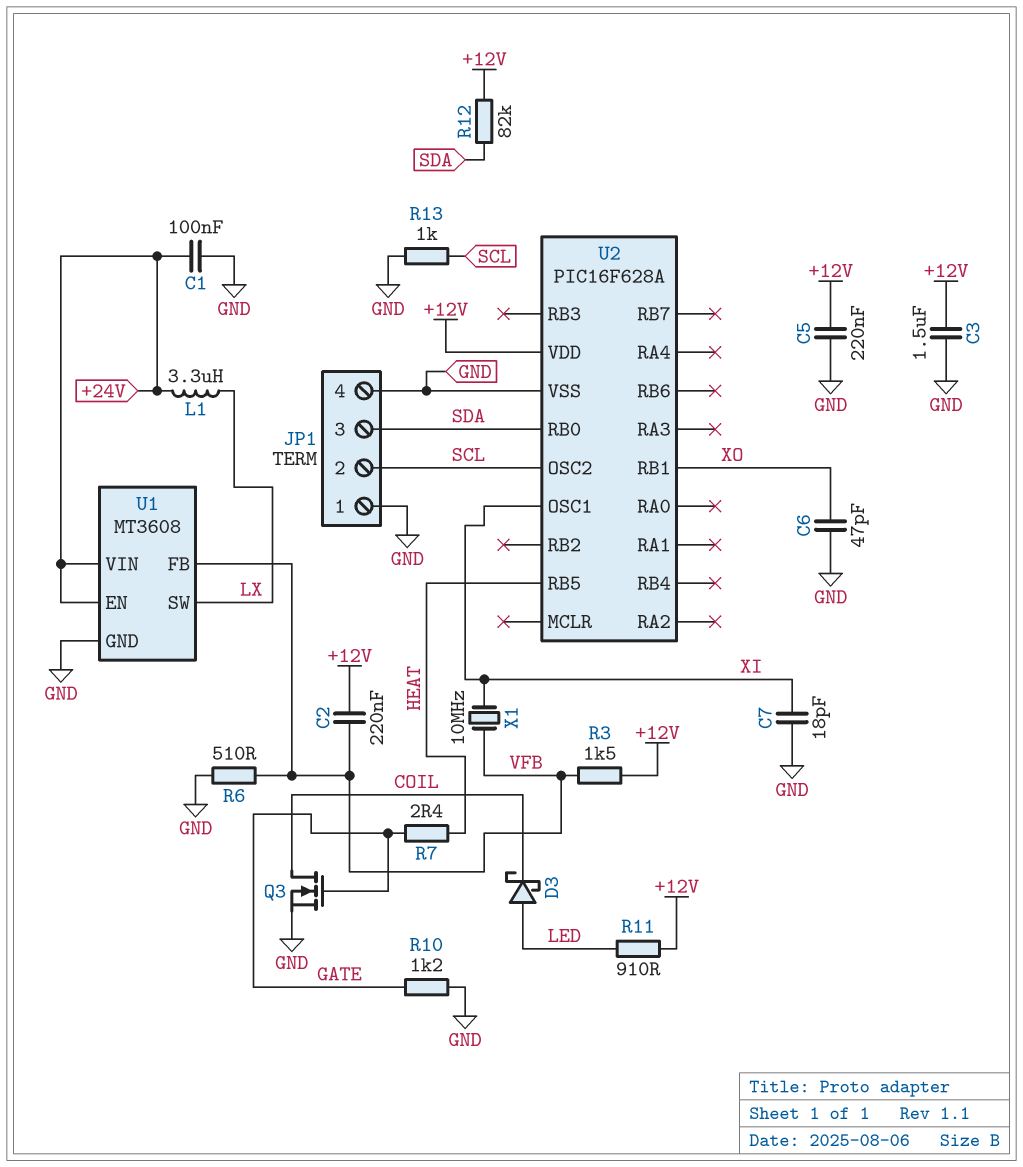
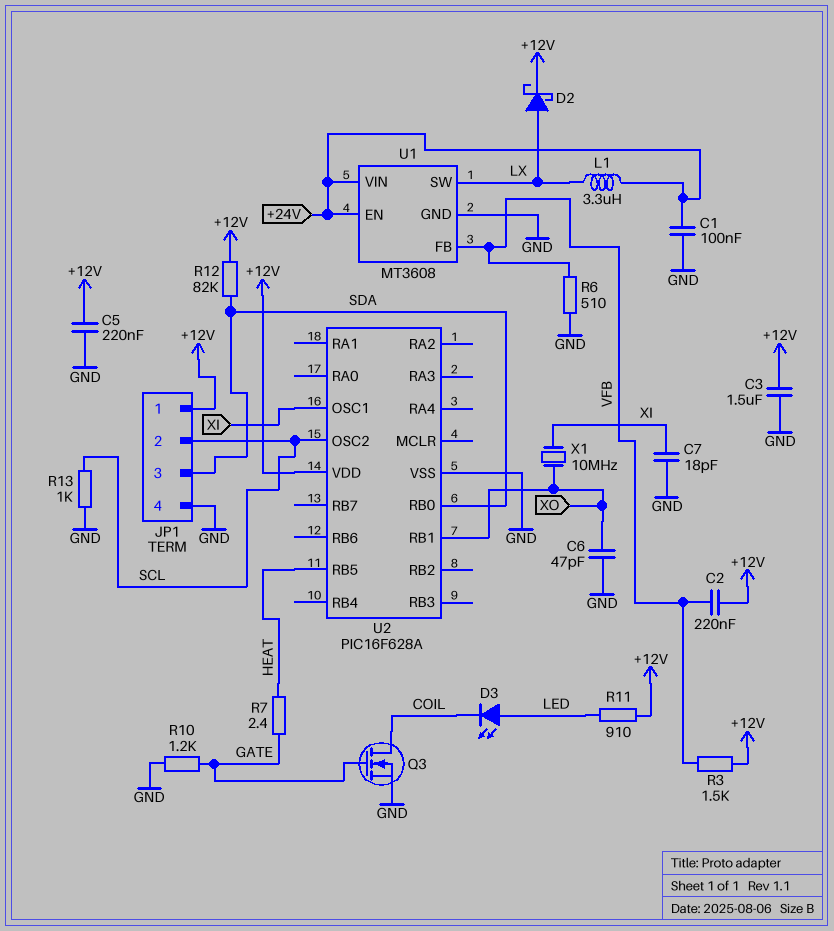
D2: none -> schottky (A LX, K +12V)
D3: schottky (A LED, K COIL) -> LED (A LED, K COIL)
JP1 pin 1: GND -> +12V
X1: 10MHz (VFB, XI) -> 10MHz (XI, XO)

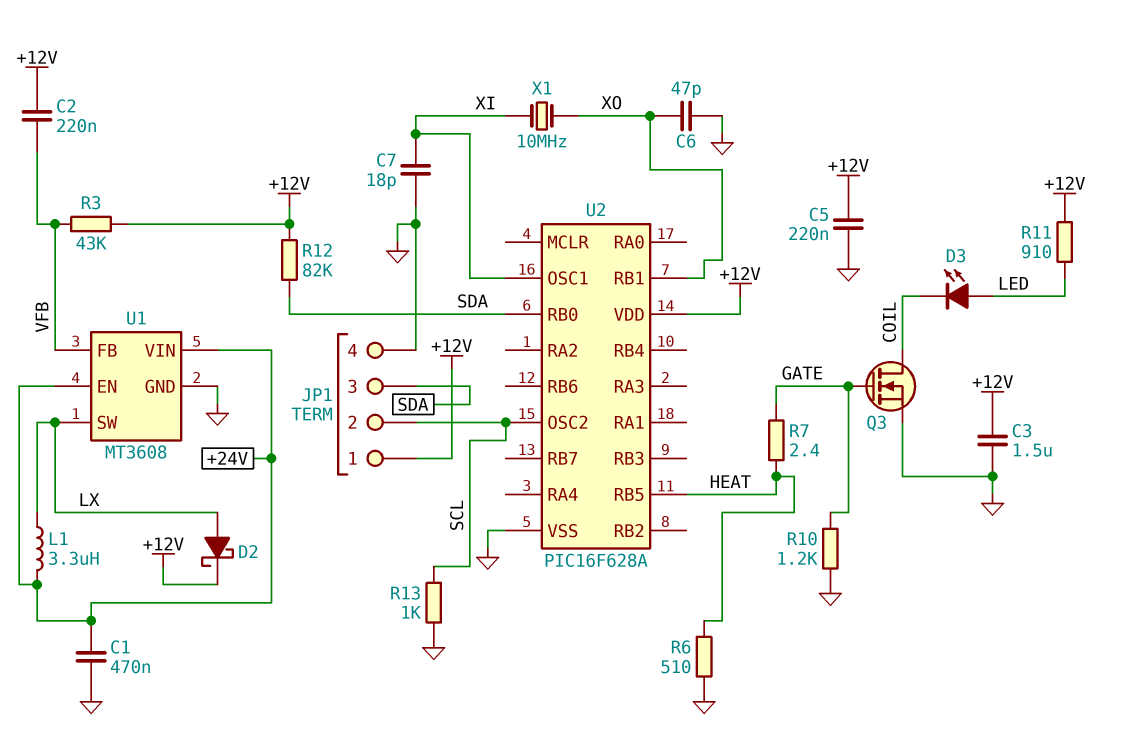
C1: 100nF (+24V, GND) -> 470nF (+24V, GND)
R3: 1.5k (+12V, VFB) -> 43k (+12V, VFB)
R6: 510 (GND, VFB) -> 510 (GND, HEAT)

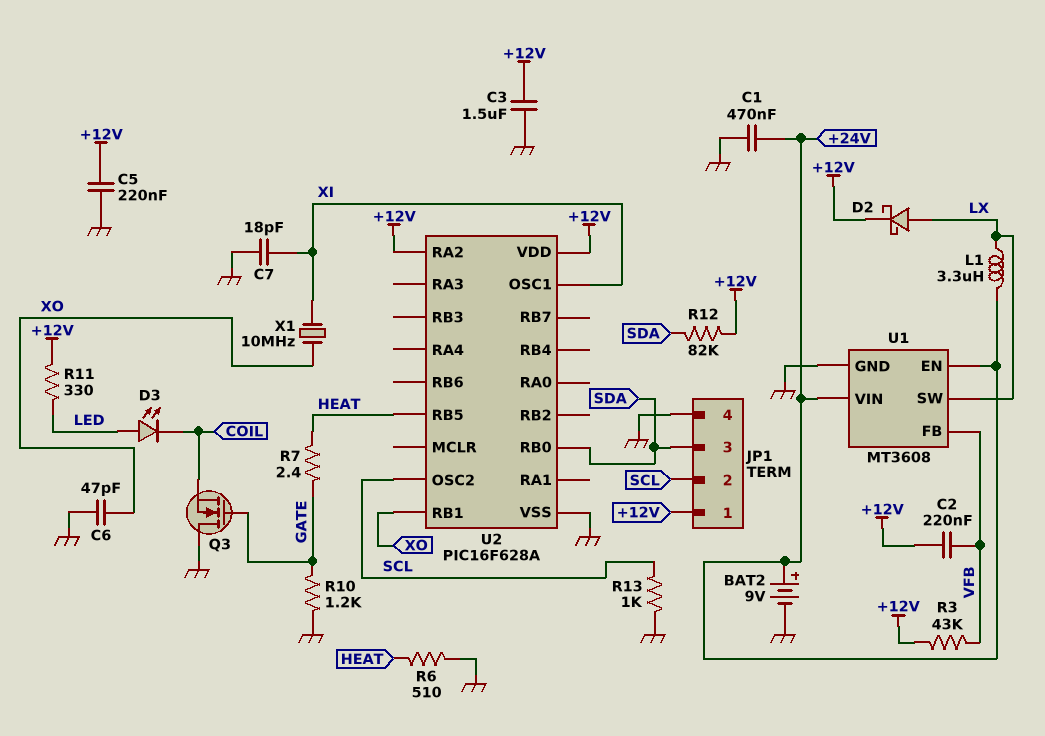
BAT2: none -> 9V (plus +24V, minus GND)
Q3: NMOS (G GATE, D COIL, S GND) -> NMOS (G GATE, D GND, S COIL)
R11: 910 (+12V, LED) -> 330 (+12V, LED)
U2 pin RA2: none -> +12V

